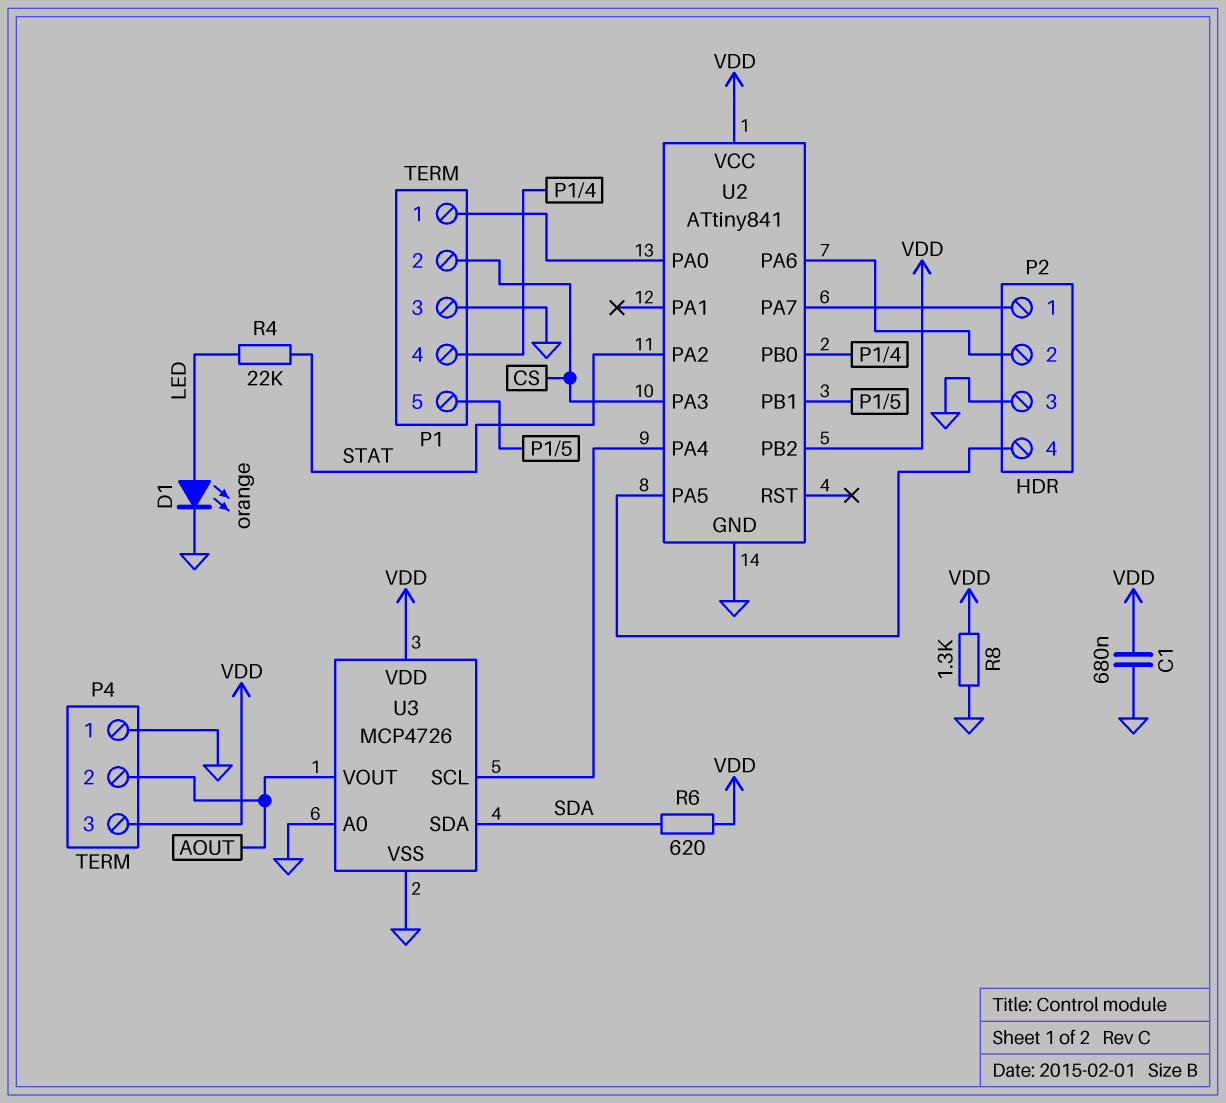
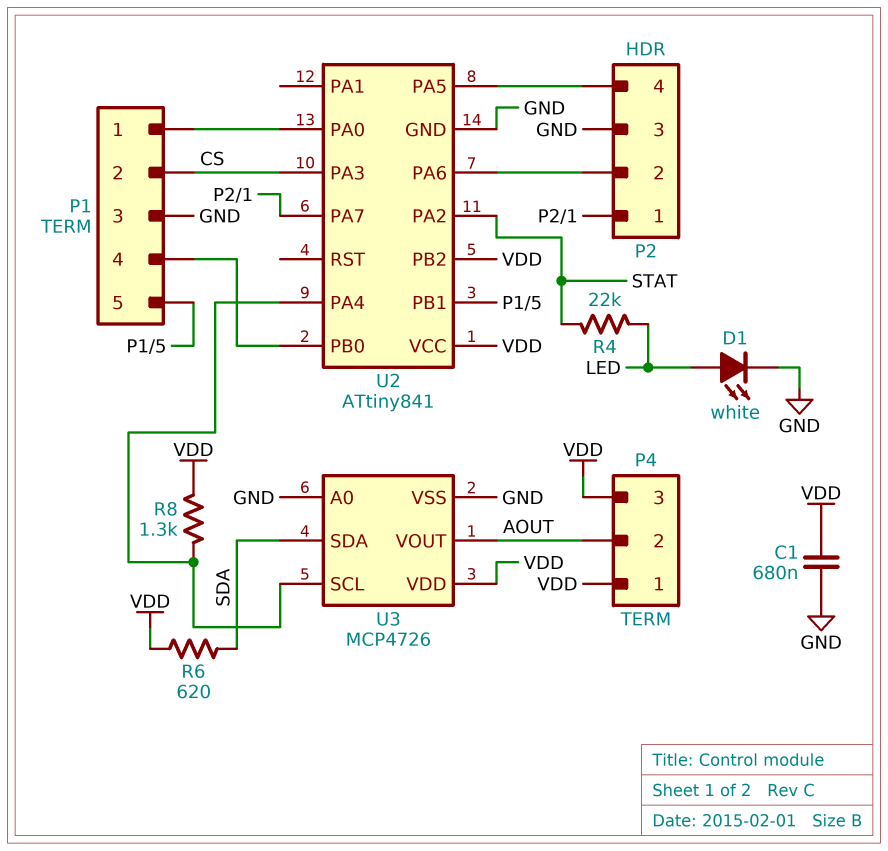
D1: LED orange (A LED, K GND) -> LED white (A LED, K GND)
P4 pin 1: GND -> VDD
R8: 1.3k (GND, VDD) -> 1.3k (U2/PA4, VDD)

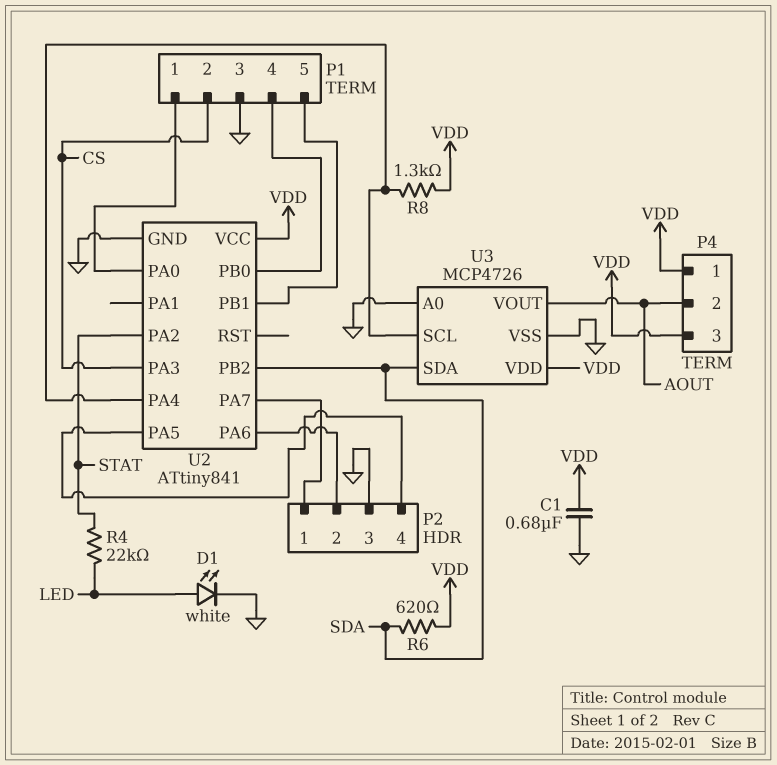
U2 pin PB2: VDD -> SDA

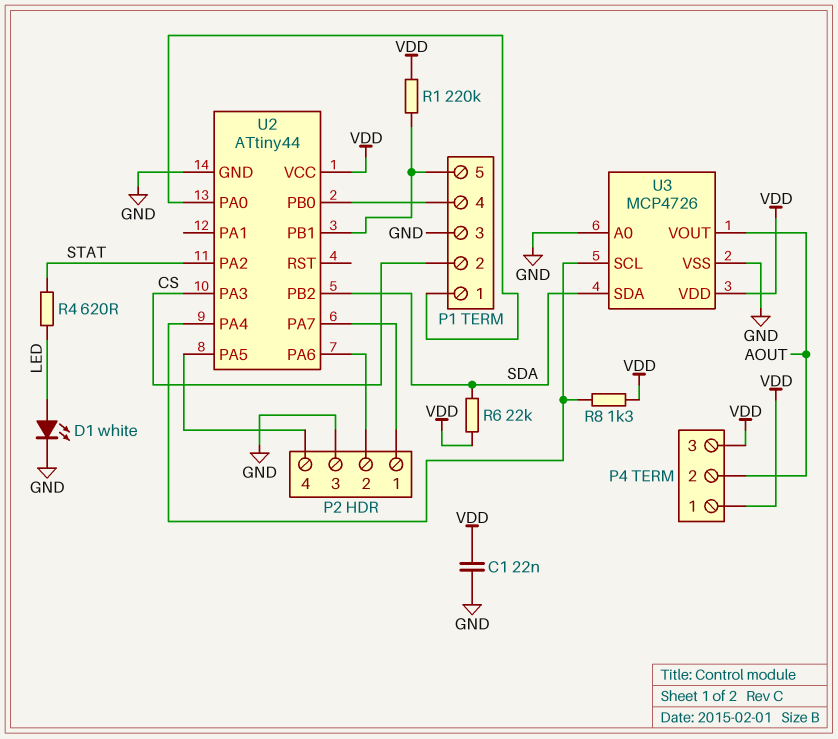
C1: 680nF (GND, VDD) -> 22nF (GND, VDD)
R1: none -> 220k (P1/5, VDD)
R4: 22k (LED, STAT) -> 620 (LED, STAT)
R6: 620 (SDA, VDD) -> 22k (SDA, VDD)
U2: ATtiny841 -> ATtiny44

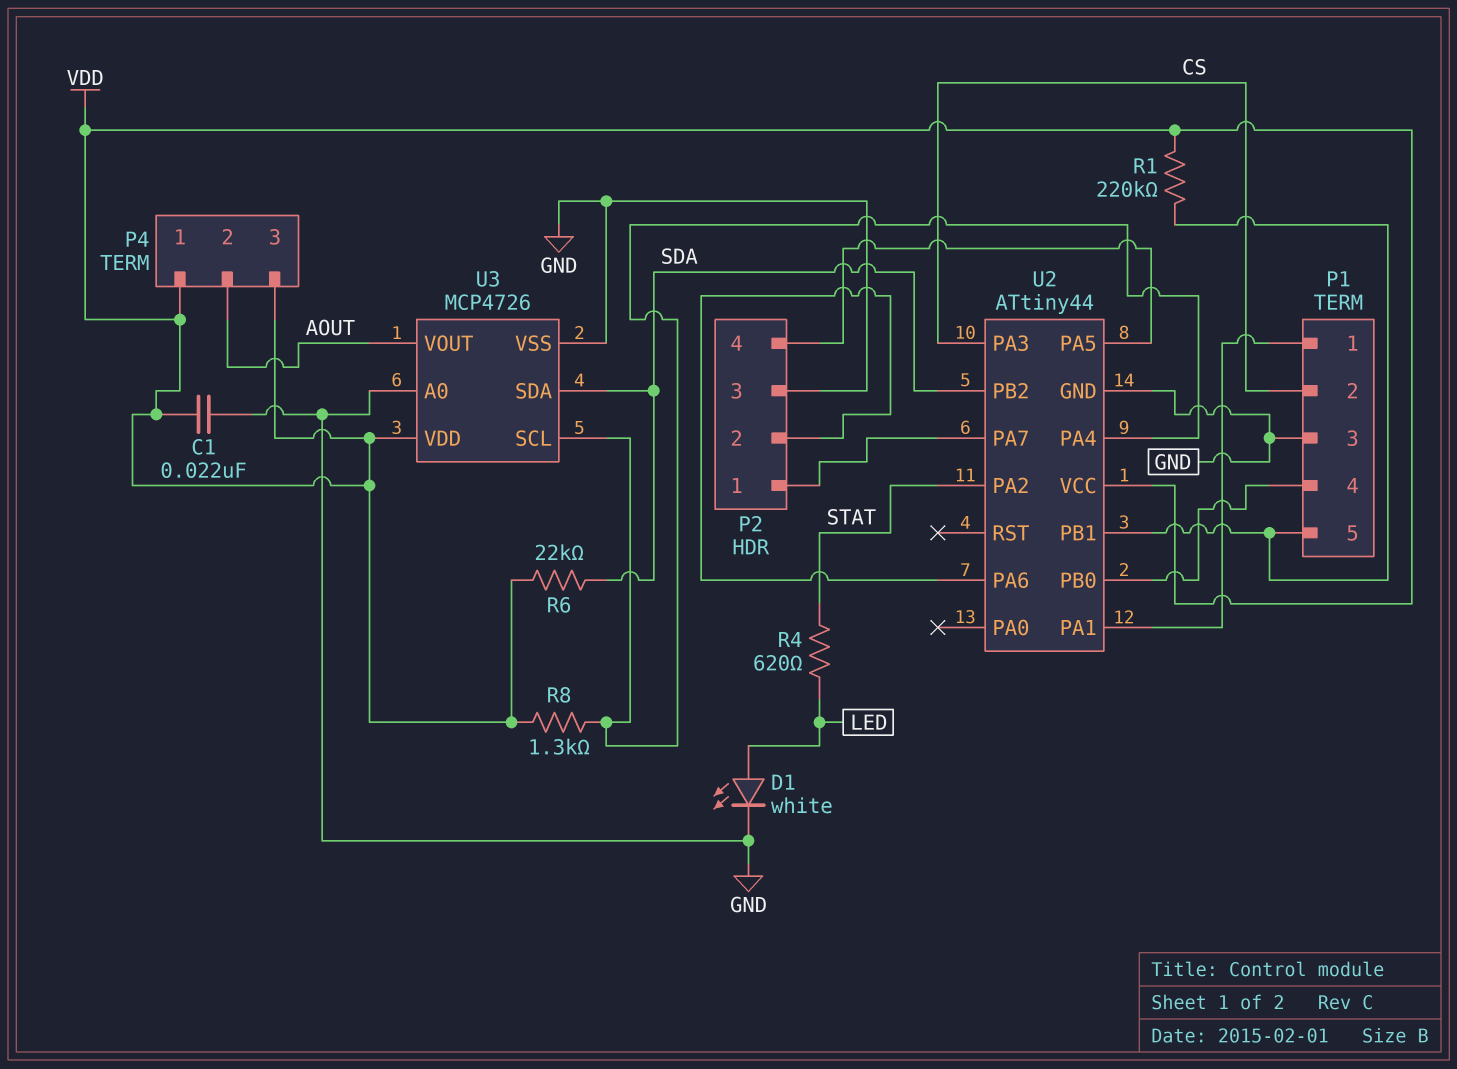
U2 pin PA0: P1/1 -> none
U2 pin PA1: none -> P1/1

